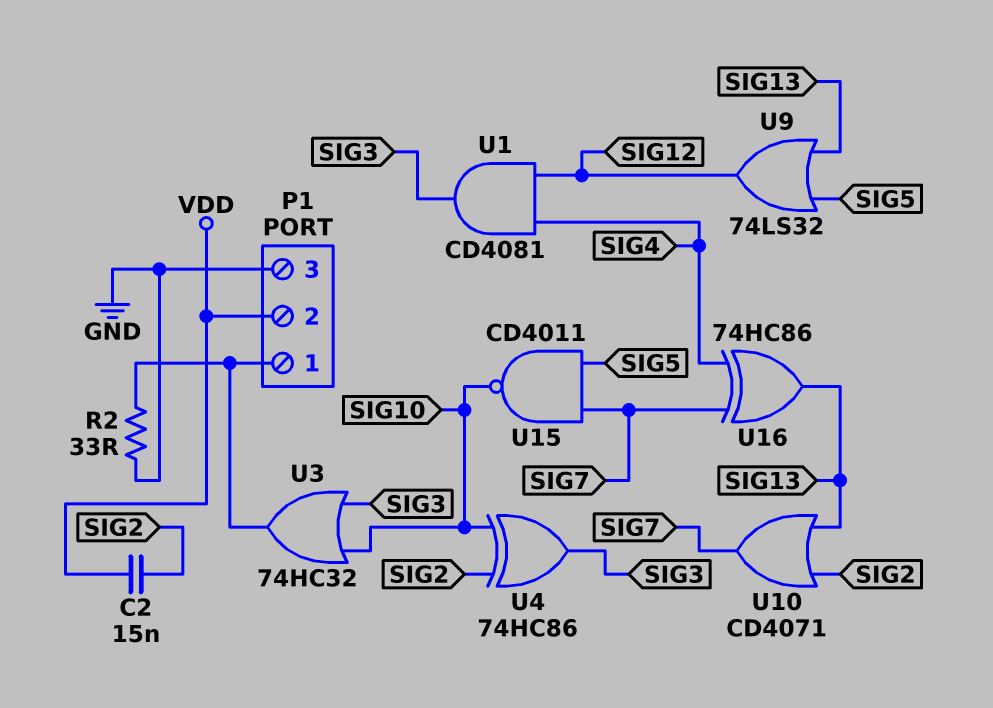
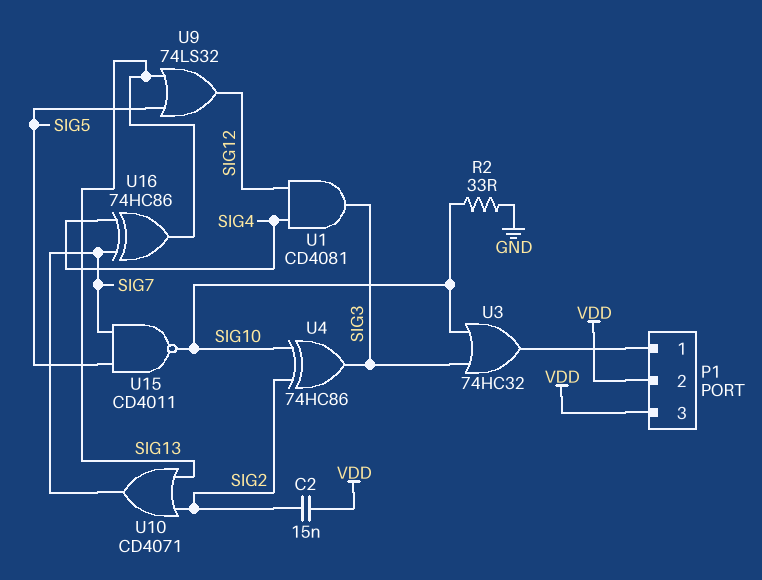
P1 pin 3: GND -> VDD
R2: 33 (GND, P1/1) -> 33 (GND, SIG10)

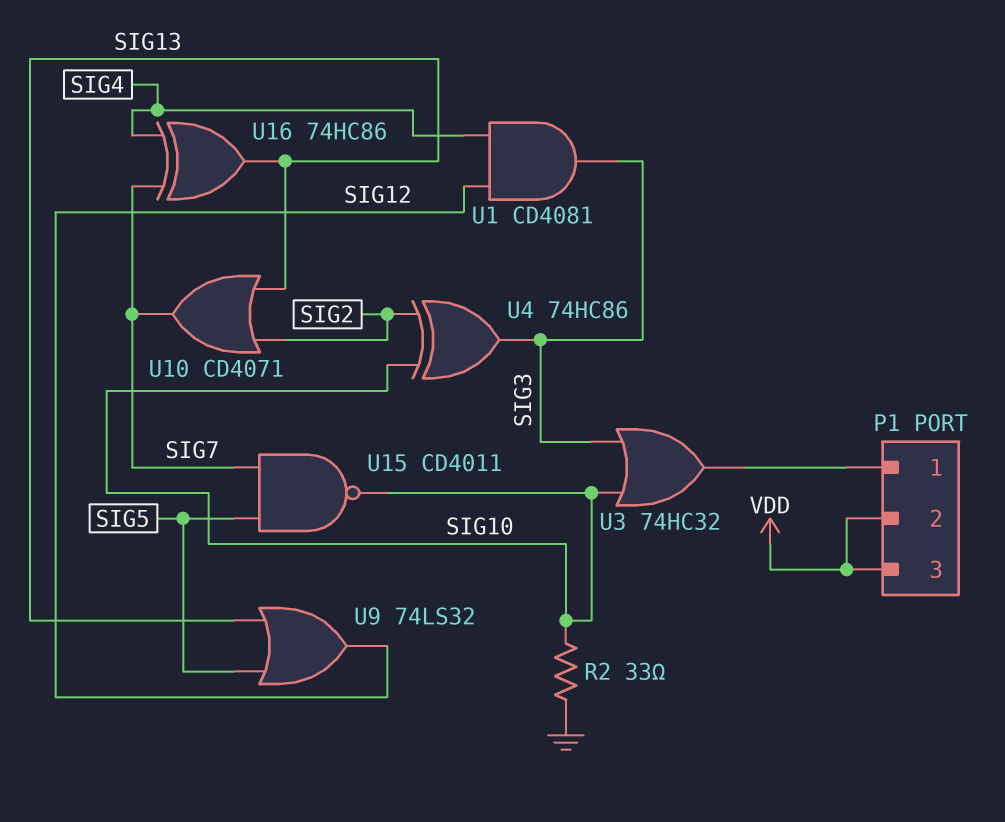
C2: 15nF (SIG2, VDD) -> none

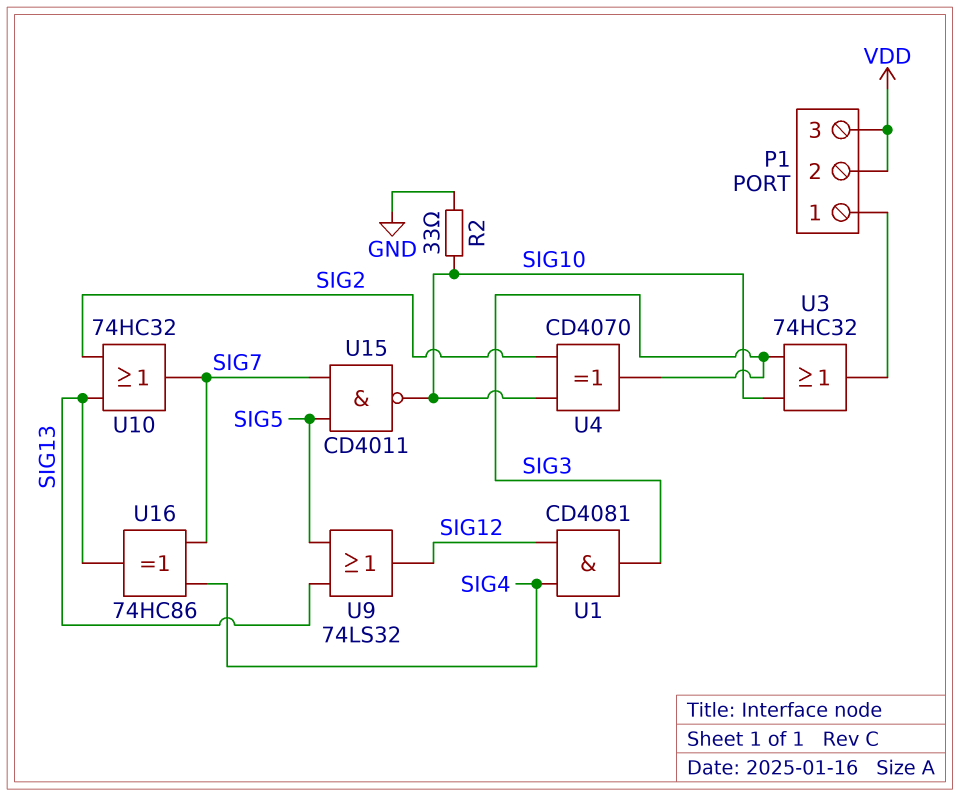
U4: XOR 74HC86 (in SIG2, in SIG10, out SIG3) -> XOR CD4070 (in SIG2, in SIG10, out SIG3)
U10: OR CD4071 (in SIG2, in SIG13, out SIG7) -> OR 74HC32 (in SIG2, in SIG13, out SIG7)

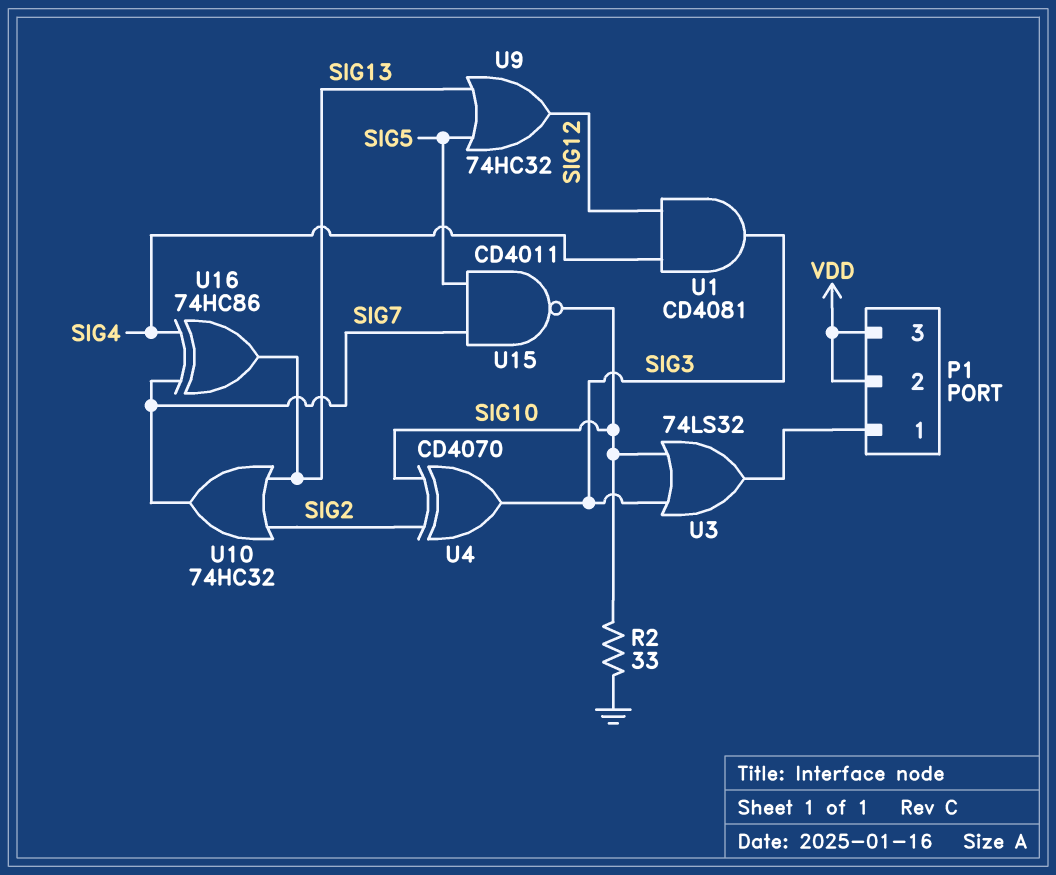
U3: OR 74HC32 (in SIG3, in SIG10, out P1/1) -> OR 74LS32 (in SIG3, in SIG10, out P1/1)
U9: OR 74LS32 (in SIG5, in SIG13, out SIG12) -> OR 74HC32 (in SIG5, in SIG13, out SIG12)

